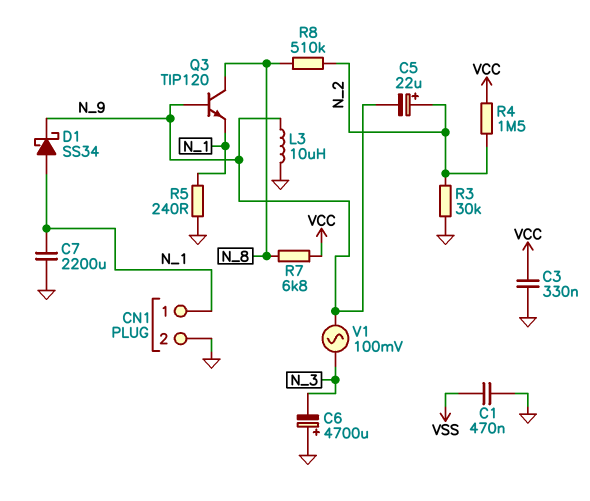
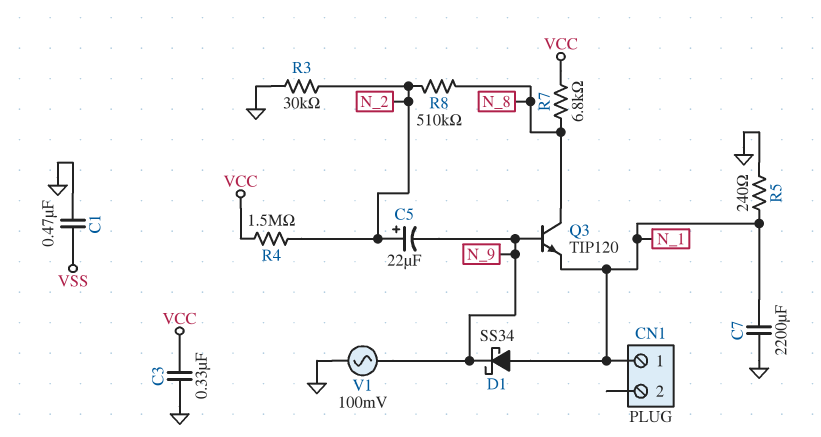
C6: 4700uF (plus GND, minus N_3) -> none
CN1 pin 2: GND -> none
L3: 10uH (GND, N_9) -> none
V1: AC 100mV (N_3, N_9) -> AC 100mV (GND, N_9)

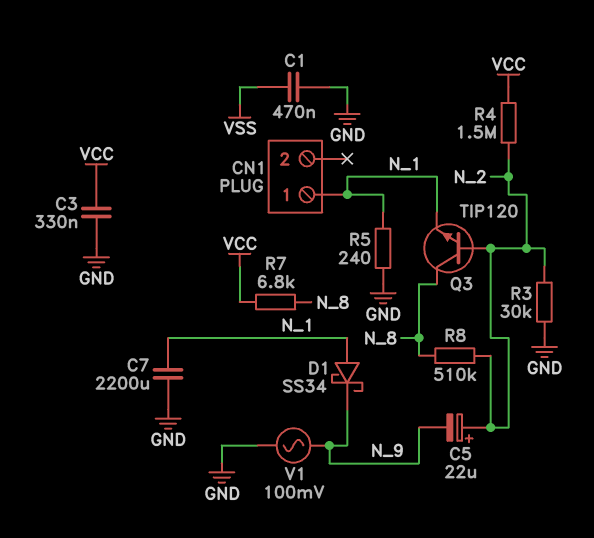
Q3: NPN TIP120 (B N_9, C N_8, E N_1) -> NPN TIP120 (B N_2, C N_8, E N_1)

